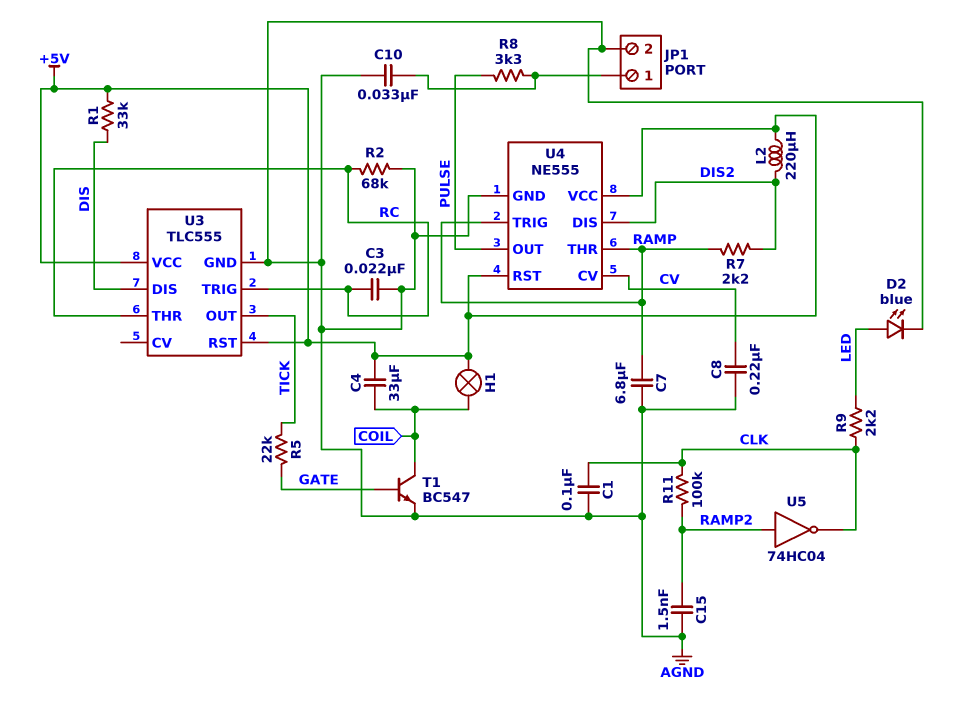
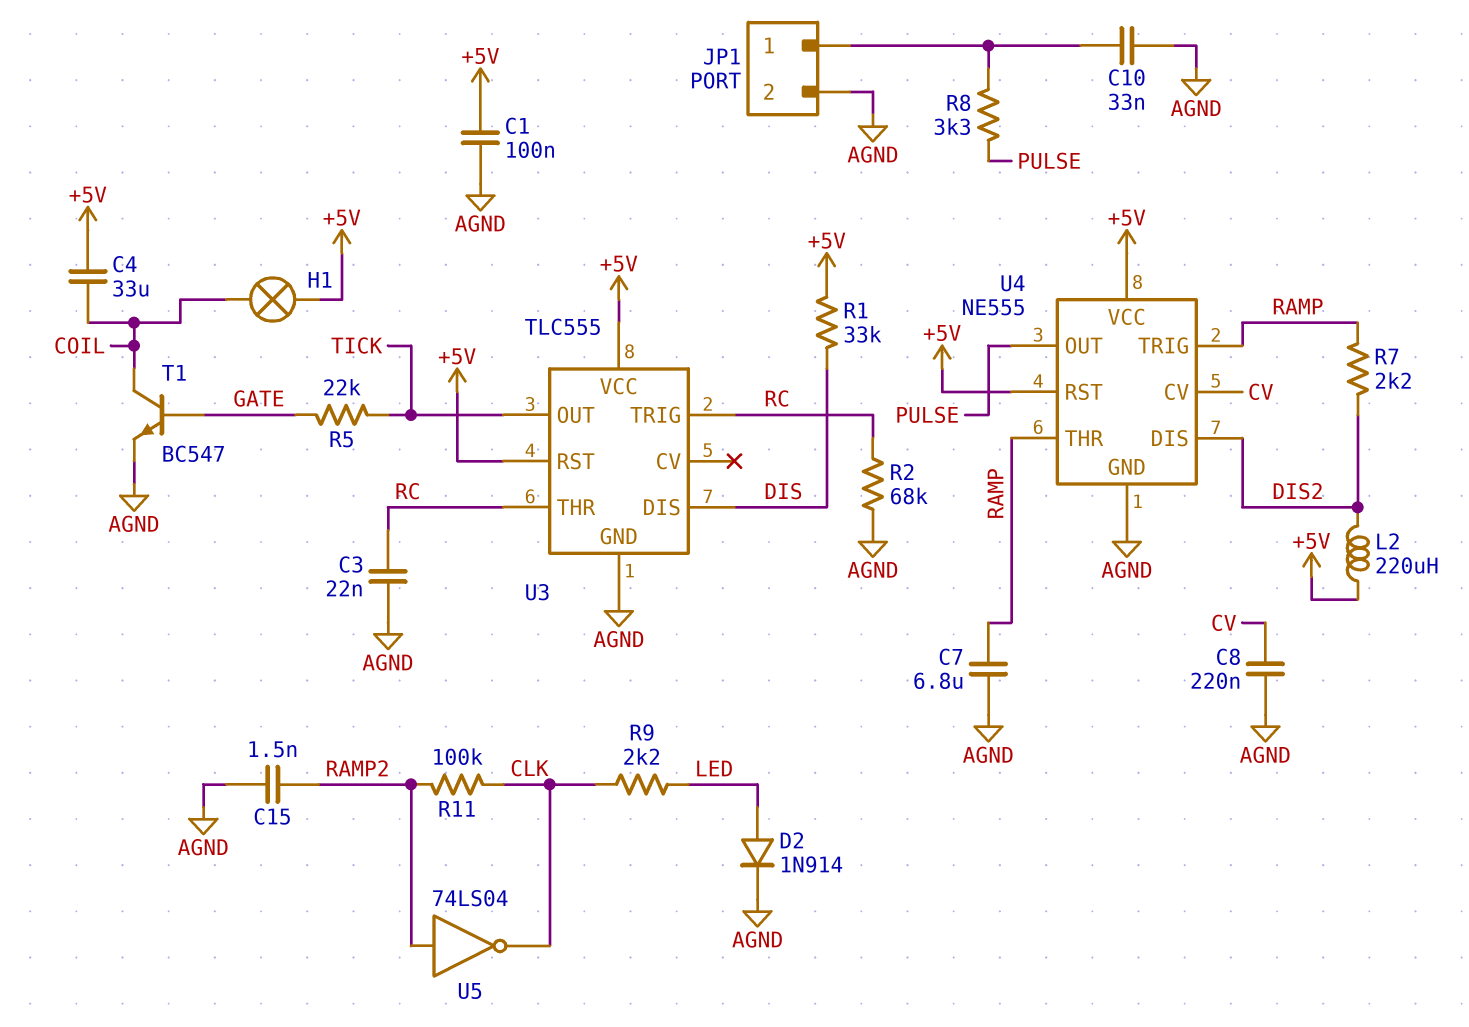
C1: 100nF (AGND, CLK) -> 100nF (+5V, AGND)
D2: LED blue (A LED, K AGND) -> diode 1N914 (A LED, K AGND)
U5: NOT 74HC04 (in RAMP2, out CLK) -> NOT 74LS04 (in RAMP2, out CLK)

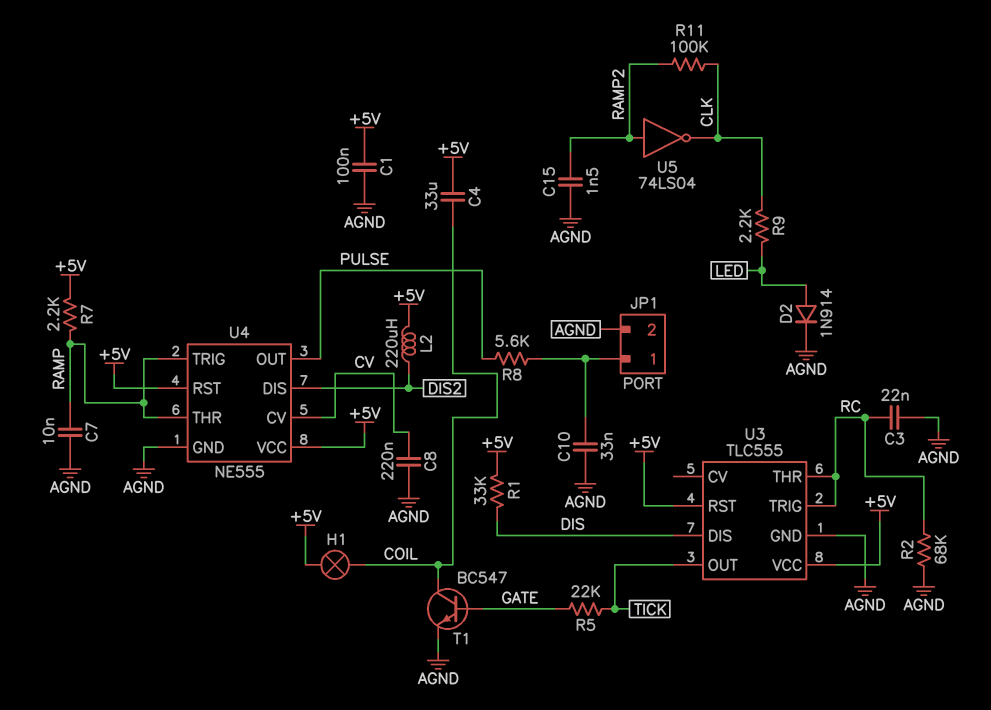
C7: 6.8uF (AGND, RAMP) -> 10nF (AGND, RAMP)
R7: 2.2k (DIS2, RAMP) -> 2.2k (+5V, RAMP)
R8: 3.3k (JP1/1, PULSE) -> 5.6k (JP1/1, PULSE)

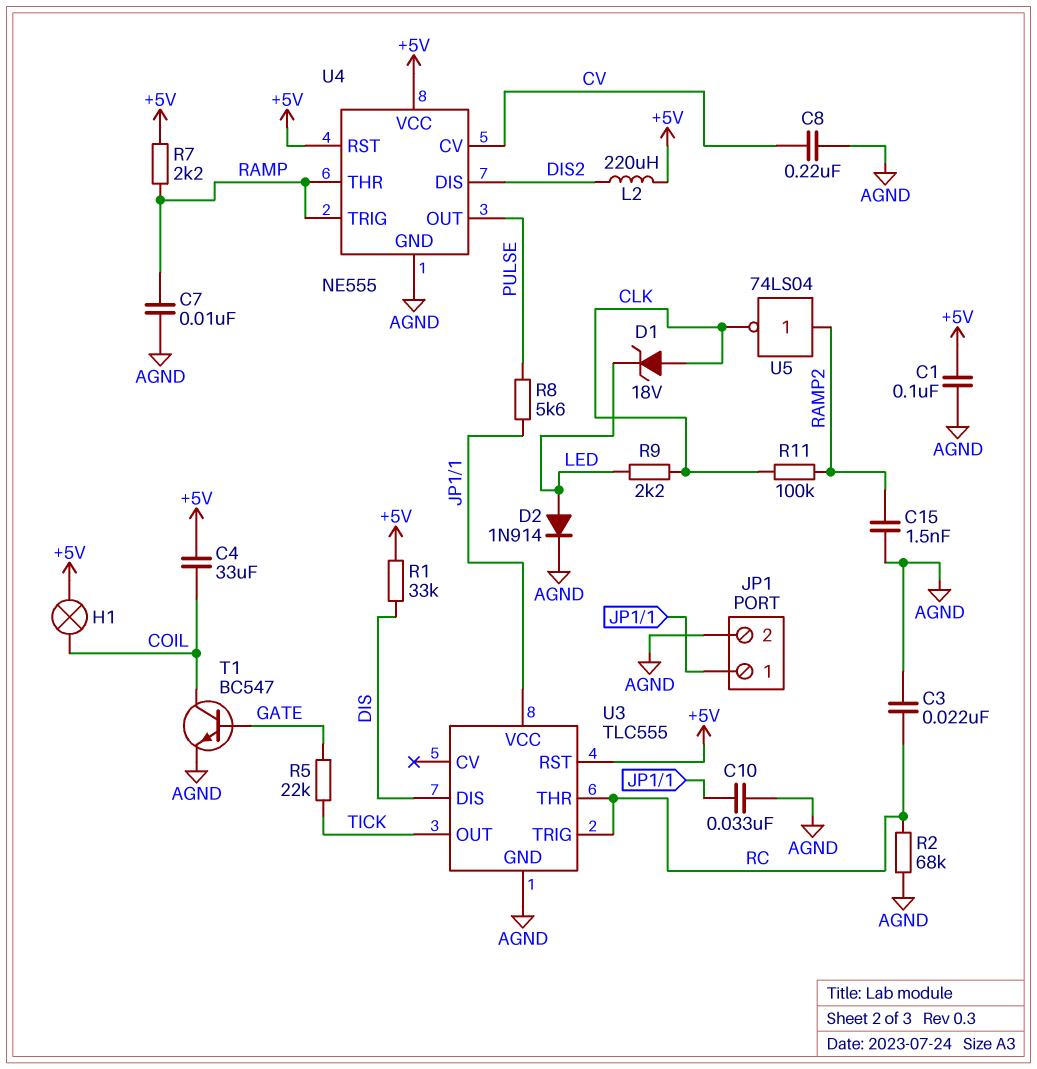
D1: none -> zener 18V (A CLK, K LED)
U3 pin VCC: +5V -> JP1/1

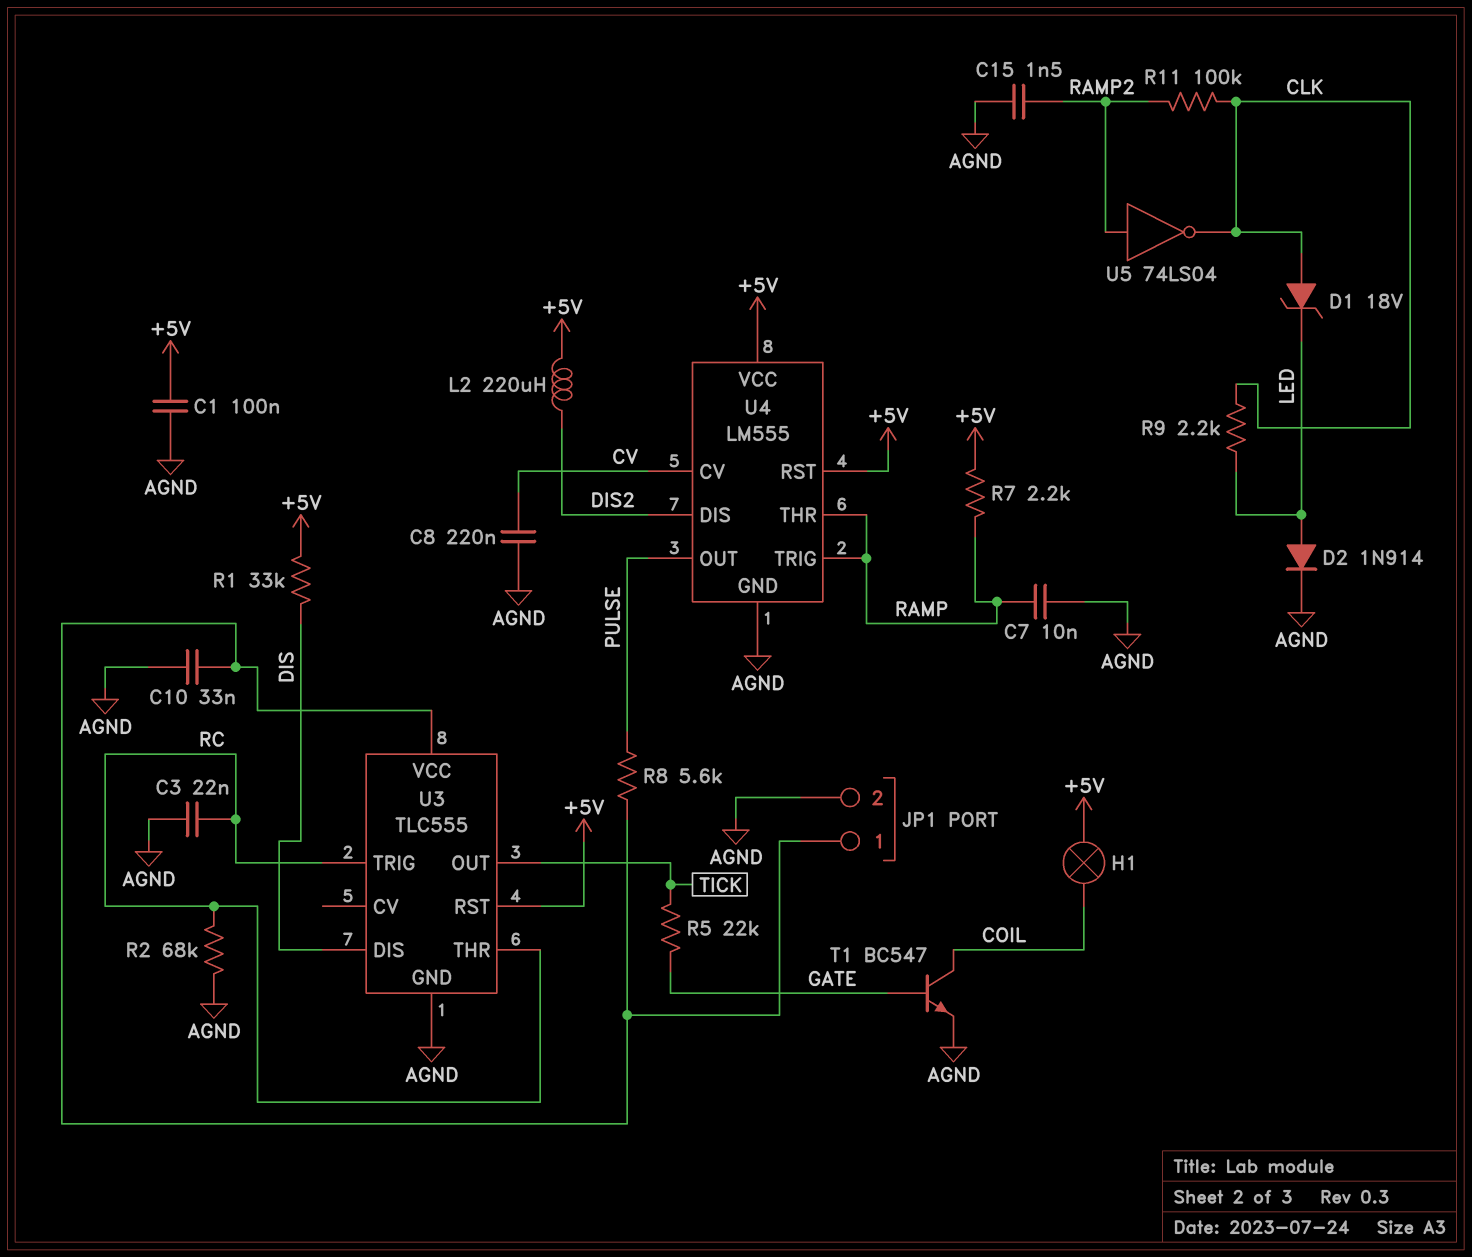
C4: 33uF (+5V, COIL) -> none
U4: NE555 -> LM555

